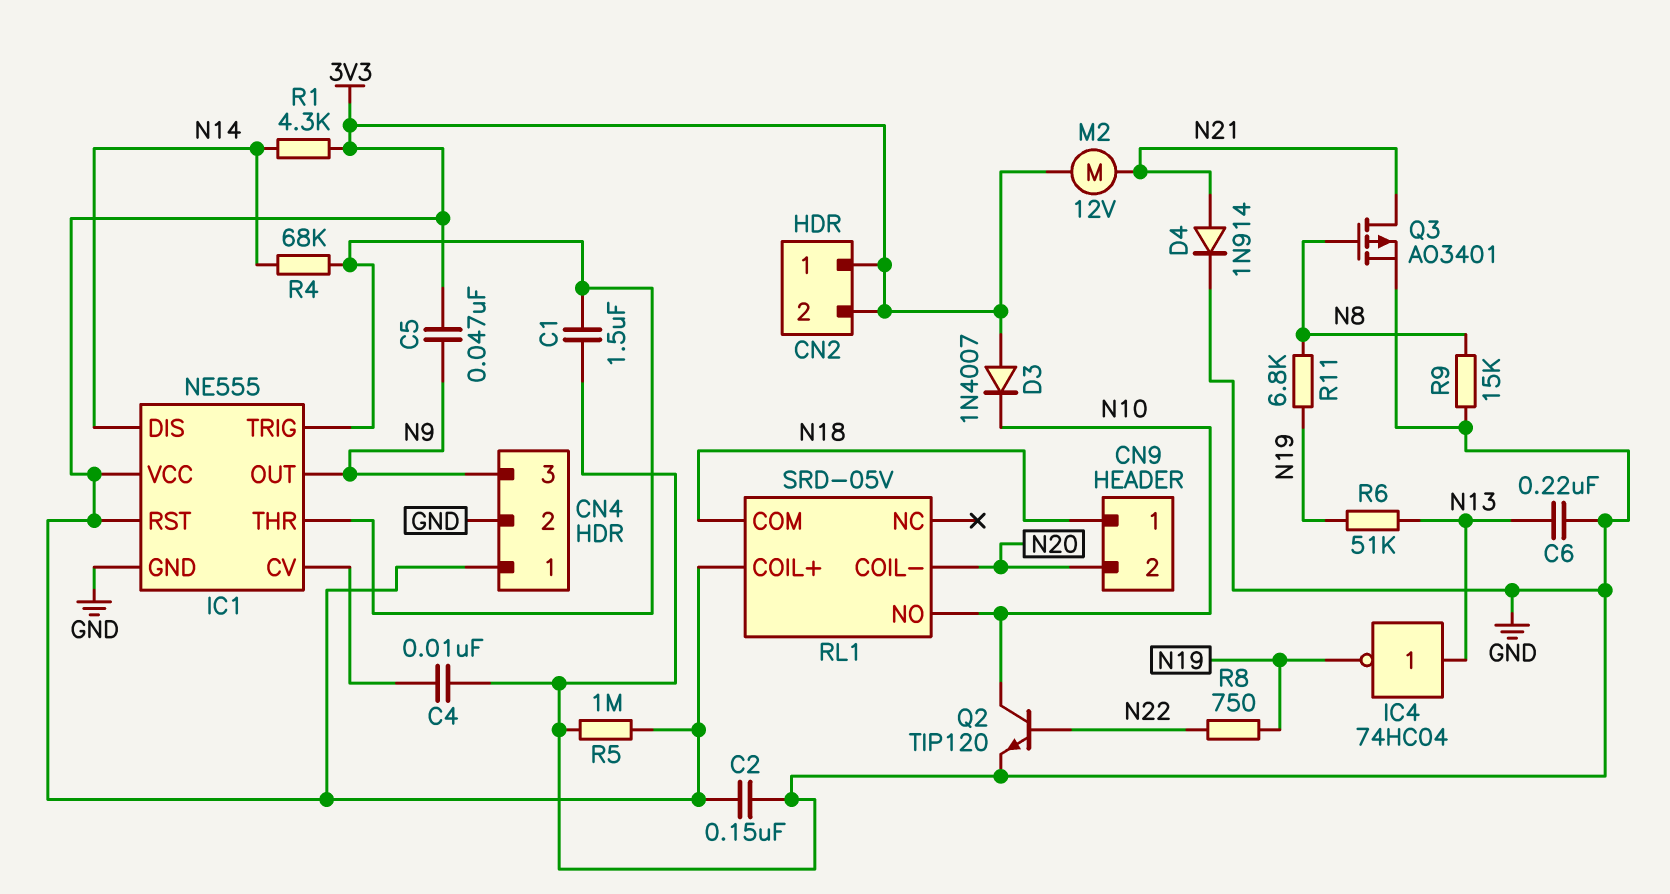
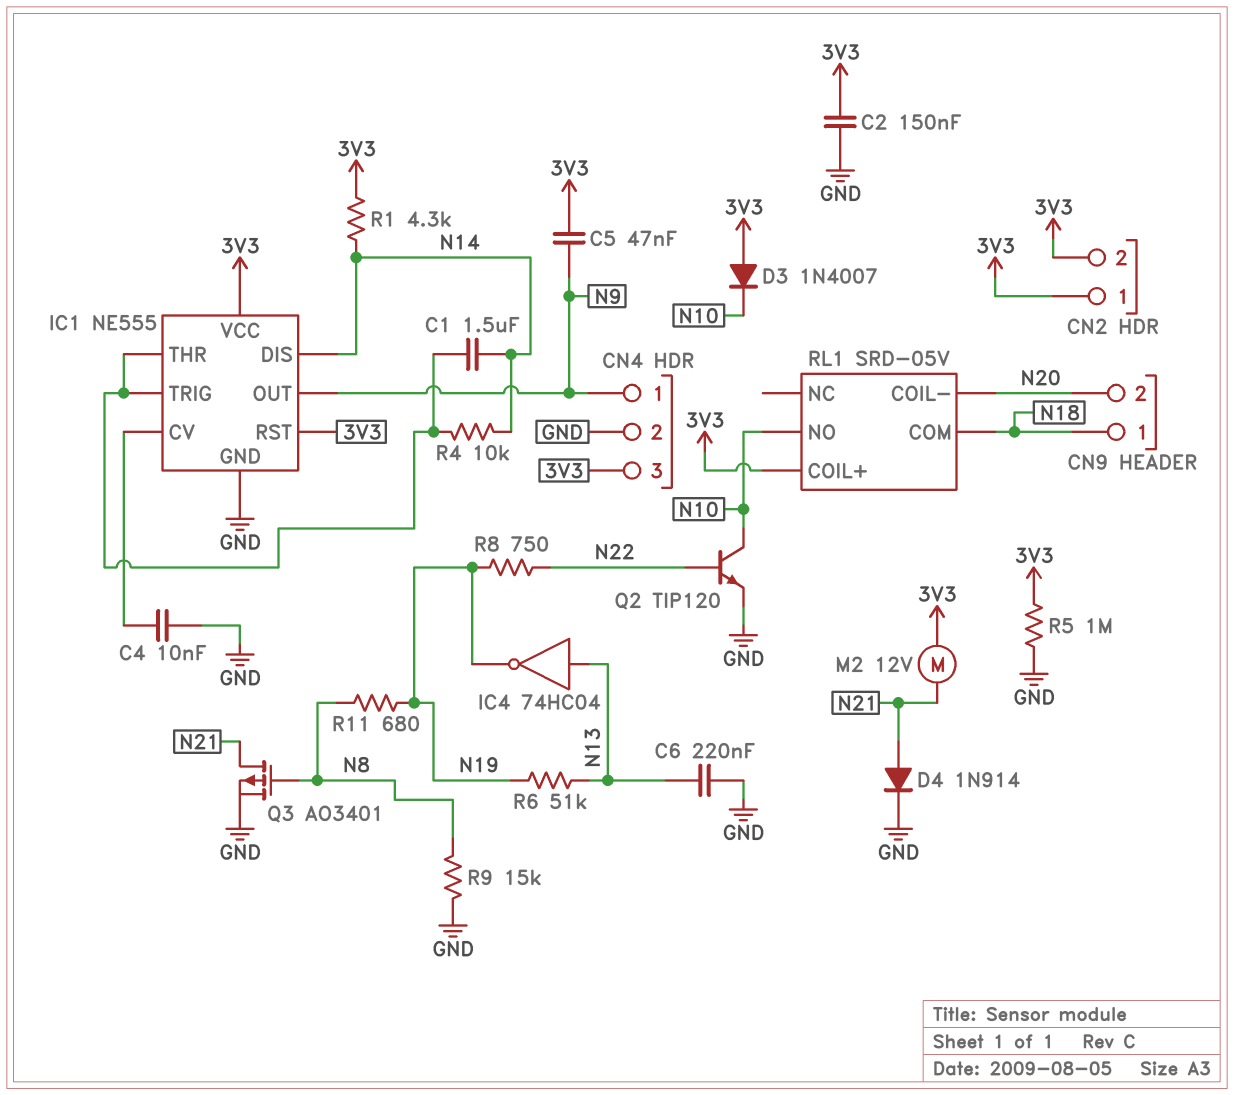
C1: 1.5uF (GND, IC1/THR) -> 1.5uF (IC1/THR, N14)
CN4 pin 1: 3V3 -> N9
CN4 pin 3: N9 -> 3V3
R4: 68k (IC1/THR, N14) -> 10k (IC1/THR, N14)
R11: 6.8k (N8, N19) -> 680 (N8, N19)

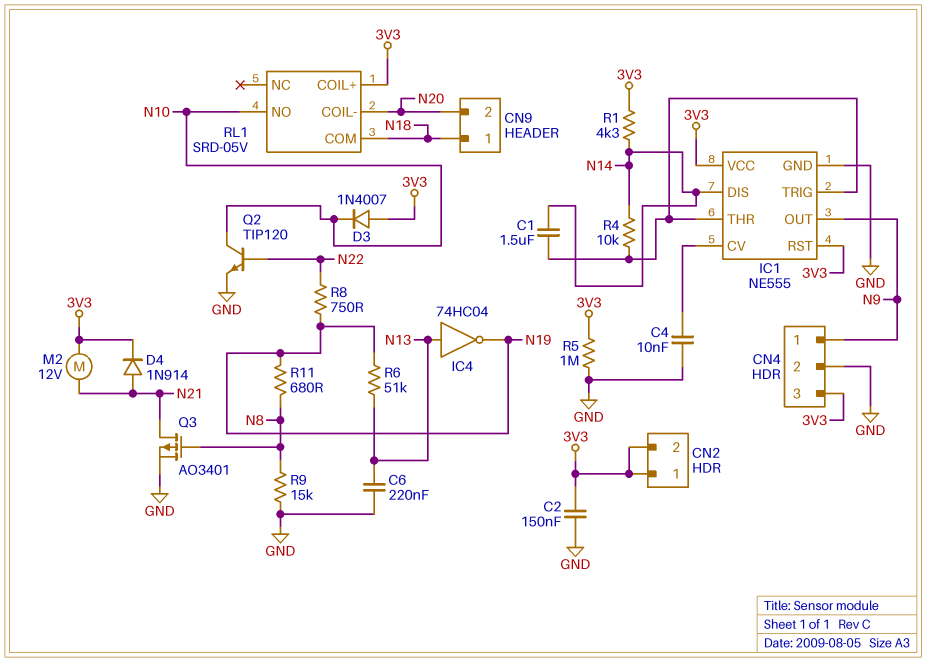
C5: 47nF (3V3, N9) -> none
D4: diode 1N914 (A N21, K GND) -> diode 1N914 (A N21, K 3V3)

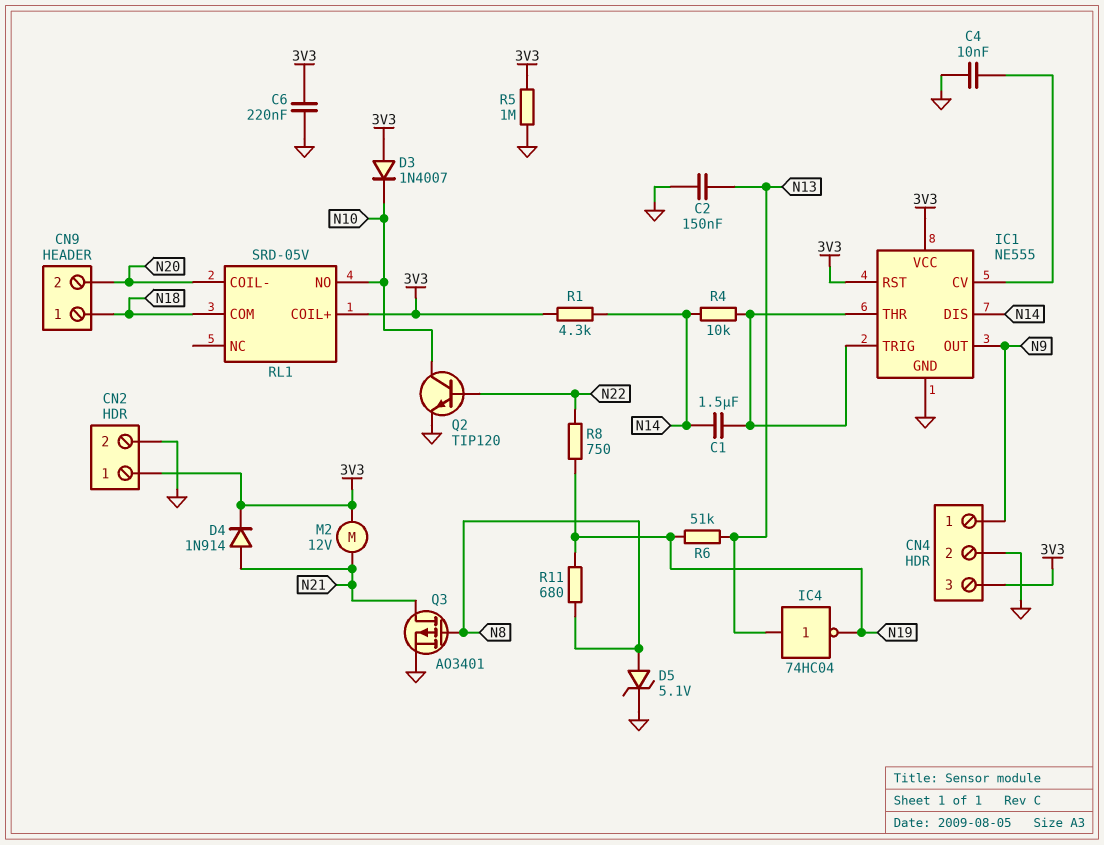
C2: 150nF (3V3, GND) -> 150nF (GND, N13)
C6: 220nF (GND, N13) -> 220nF (3V3, GND)
CN2 pin 2: 3V3 -> GND
D5: none -> zener 5.1V (A N8, K GND)
R9: 15k (GND, N8) -> none

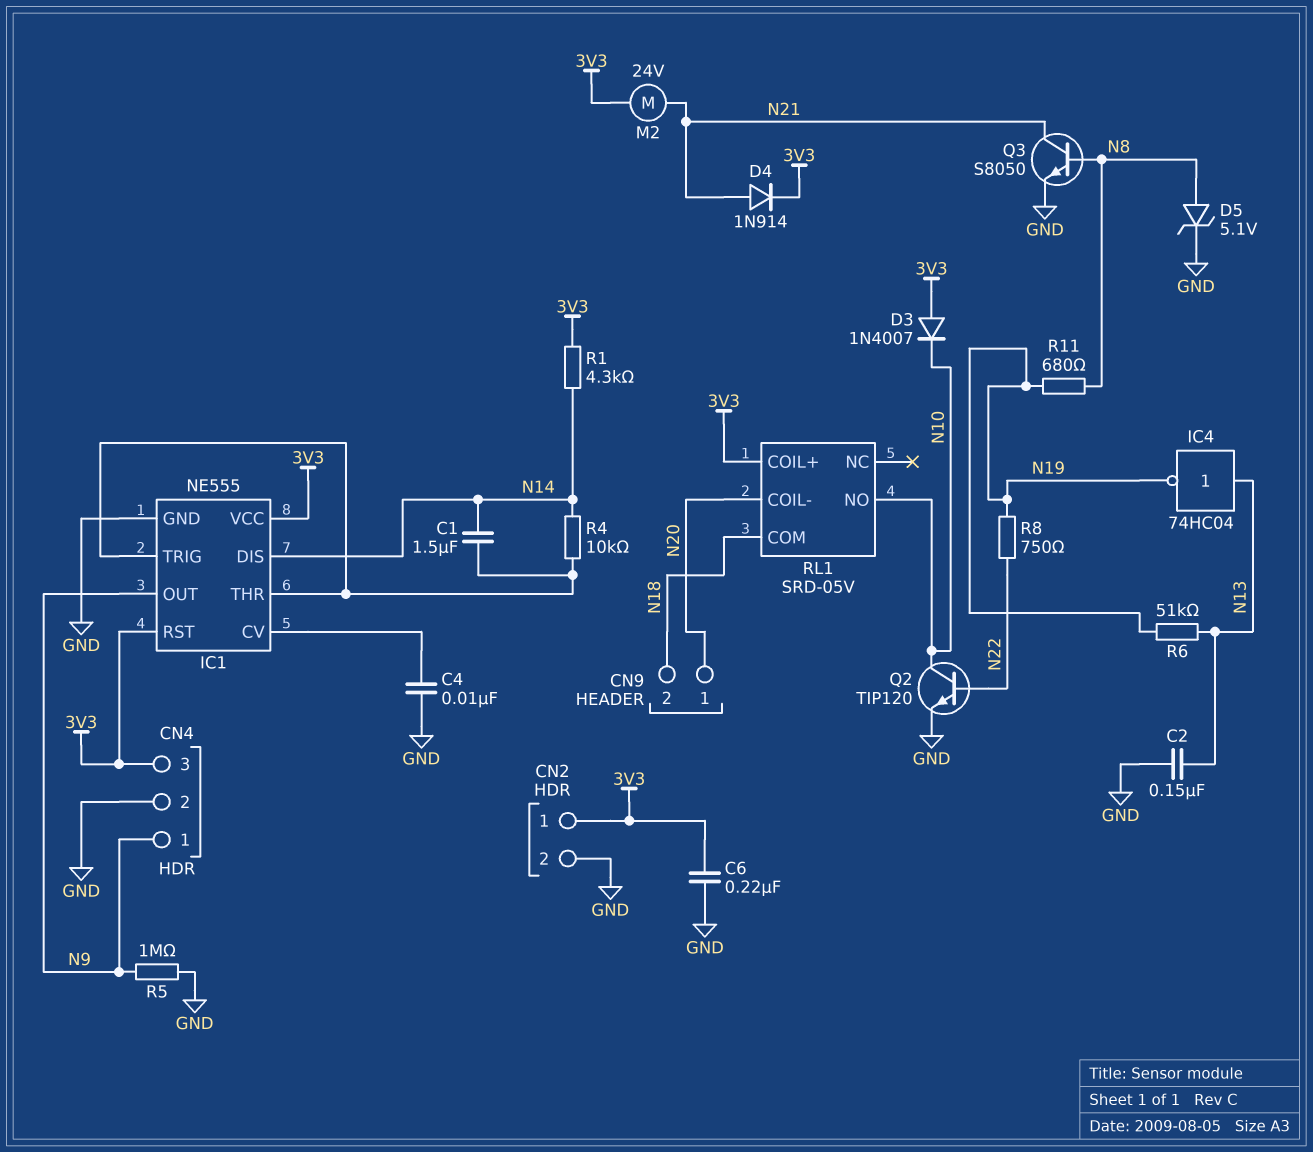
CN9 pin 1: N18 -> N20
CN9 pin 2: N20 -> N18
M2: motor 12V (3V3, N21) -> motor 24V (3V3, N21)
Q3: PMOS AO3401 (G N8, D N21, S GND) -> NPN S8050 (B N8, C N21, E GND)
R5: 1M (3V3, GND) -> 1M (GND, N9)

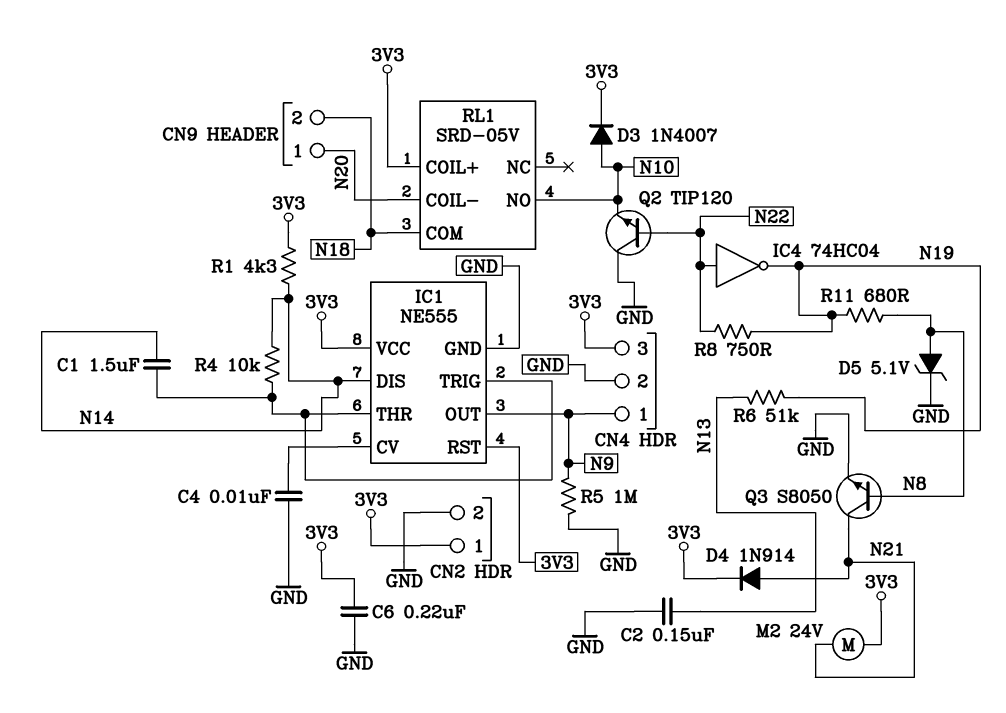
D3: diode 1N4007 (A 3V3, K N10) -> diode 1N4007 (A N10, K 3V3)
IC4: NOT 74HC04 (in N13, out N19) -> NOT 74HC04 (in N22, out N19)
Q2: NPN TIP120 (B N22, C N10, E GND) -> NPN TIP120 (B N22, C GND, E N10)

